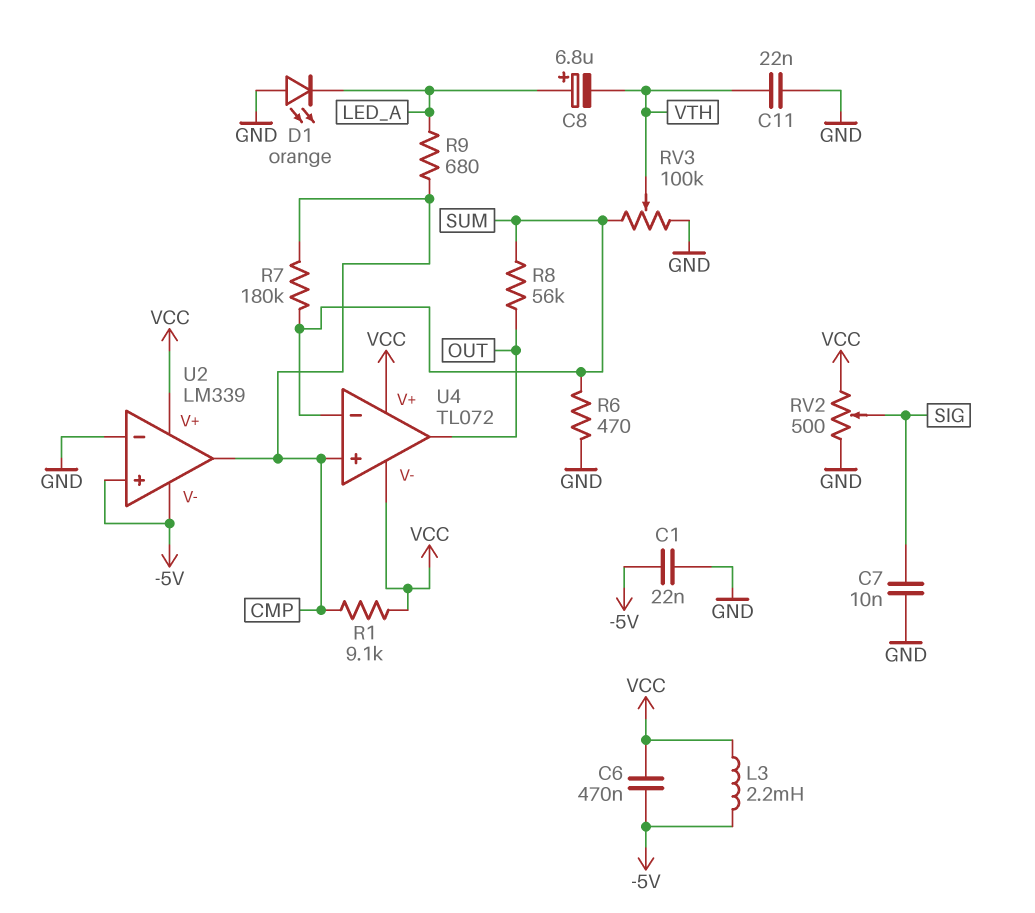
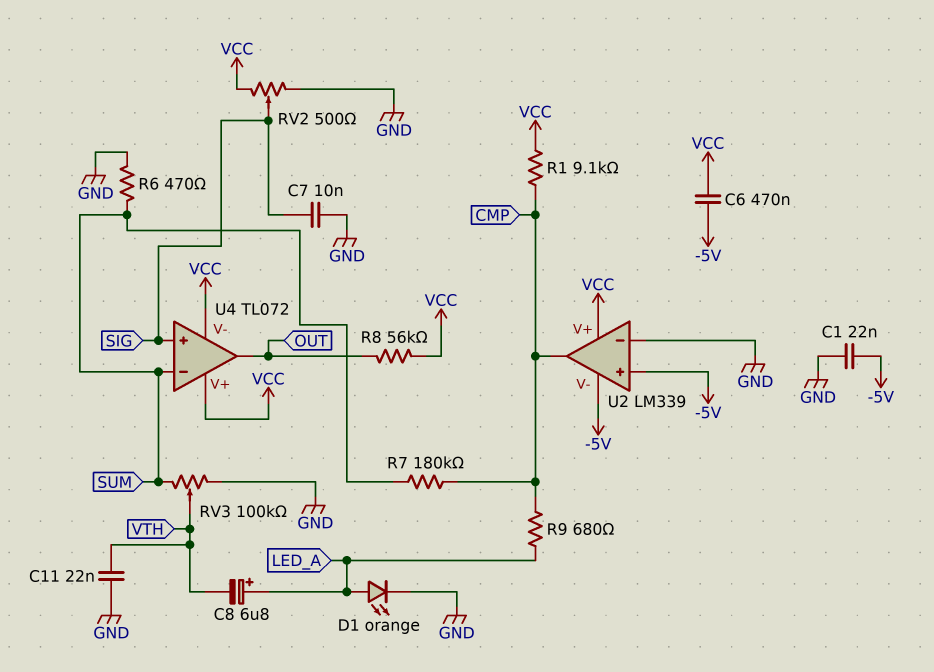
D1: LED orange (A GND, K LED_A) -> LED orange (A LED_A, K GND)
L3: 2.2mH (-5V, VCC) -> none
R8: 56k (OUT, SUM) -> 56k (OUT, VCC)
U4 pin in+: CMP -> SIG

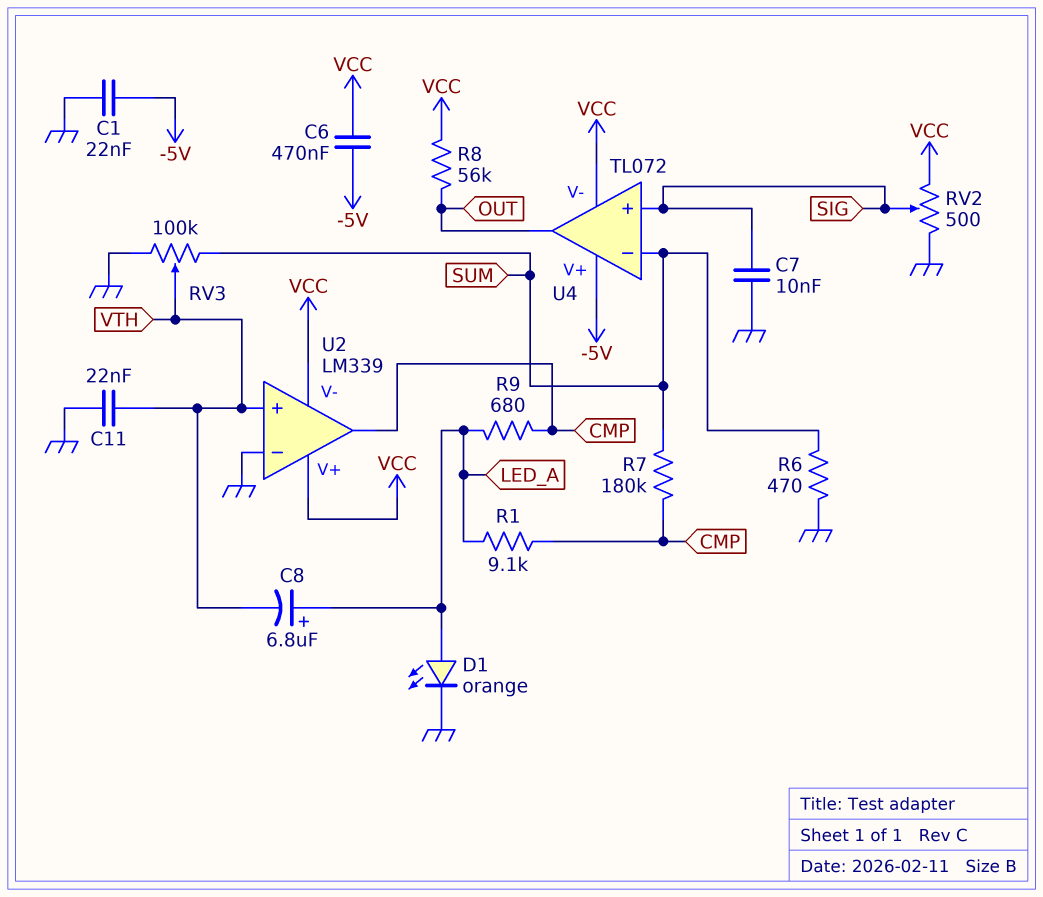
R1: 9.1k (CMP, VCC) -> 9.1k (CMP, LED_A)
U2 pin V-: -5V -> VCC
U2 pin in+: -5V -> VTH
U4 pin V+: VCC -> -5V

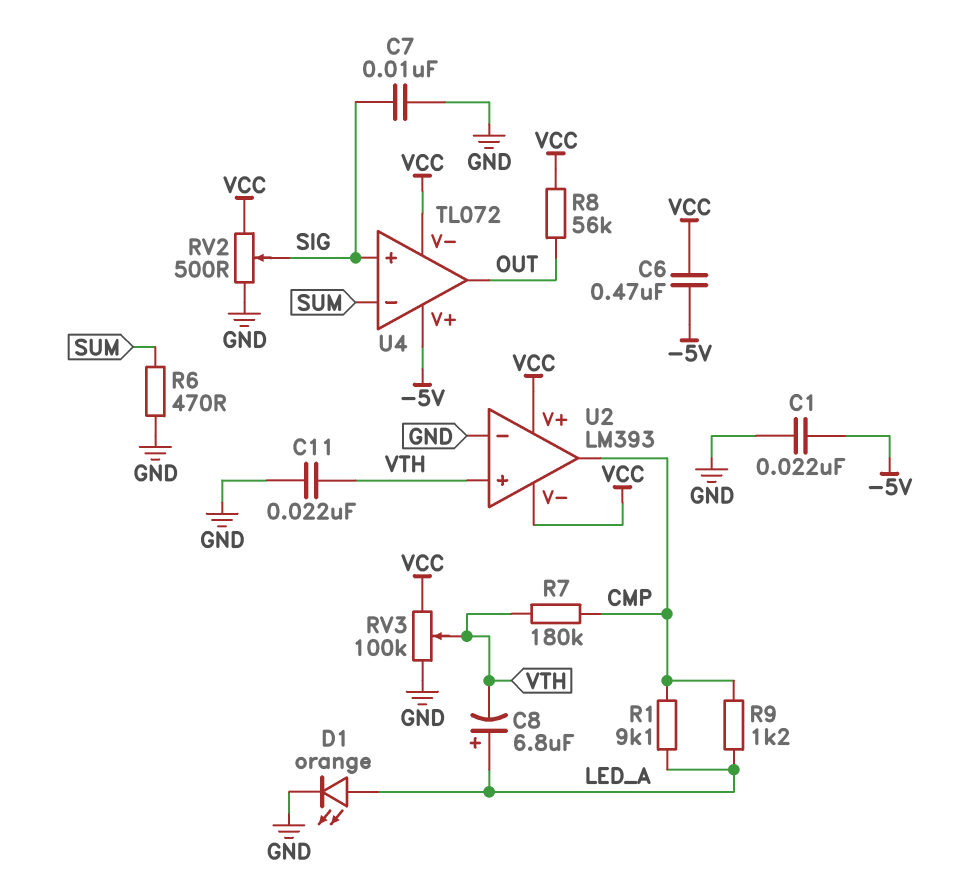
R7: 180k (CMP, SUM) -> 180k (CMP, VTH)
R9: 680 (CMP, LED_A) -> 1.2k (CMP, LED_A)
RV3: 100k (GND, SUM, wiper VTH) -> 100k (GND, VCC, wiper VTH)
U2: LM339 -> LM393

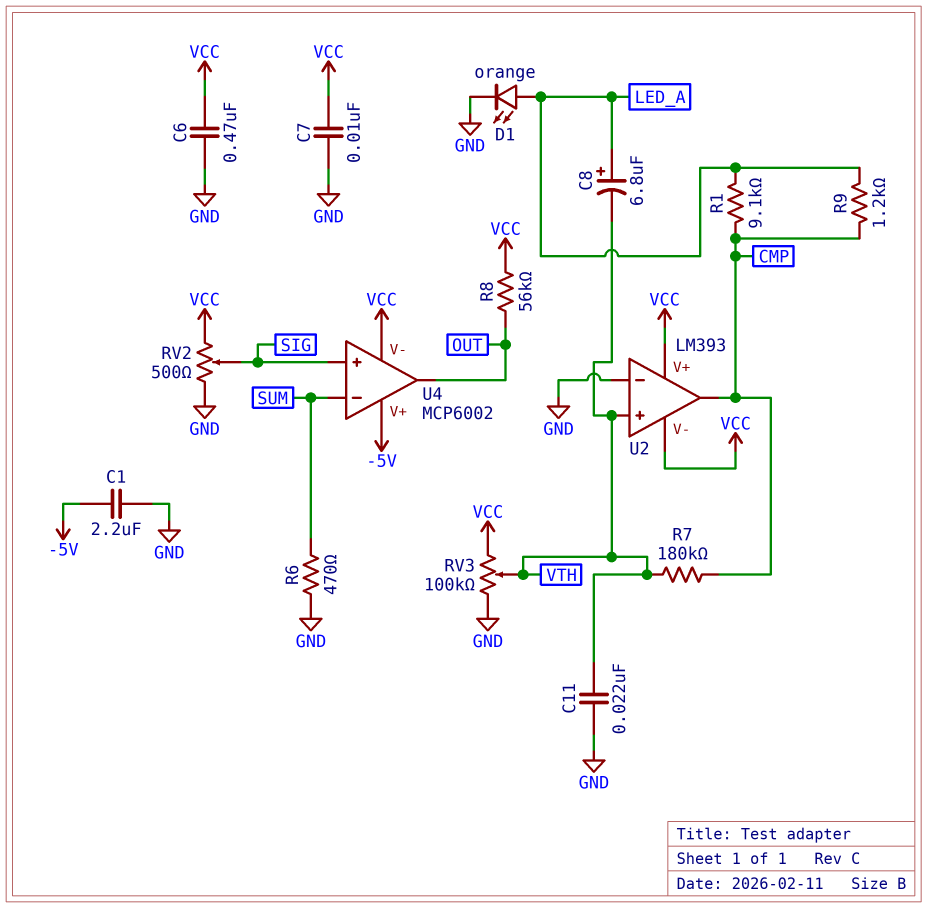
C1: 22nF (-5V, GND) -> 2.2uF (-5V, GND)
C6: 470nF (-5V, VCC) -> 470nF (GND, VCC)
C7: 10nF (GND, SIG) -> 10nF (GND, VCC)
U4: TL072 -> MCP6002

